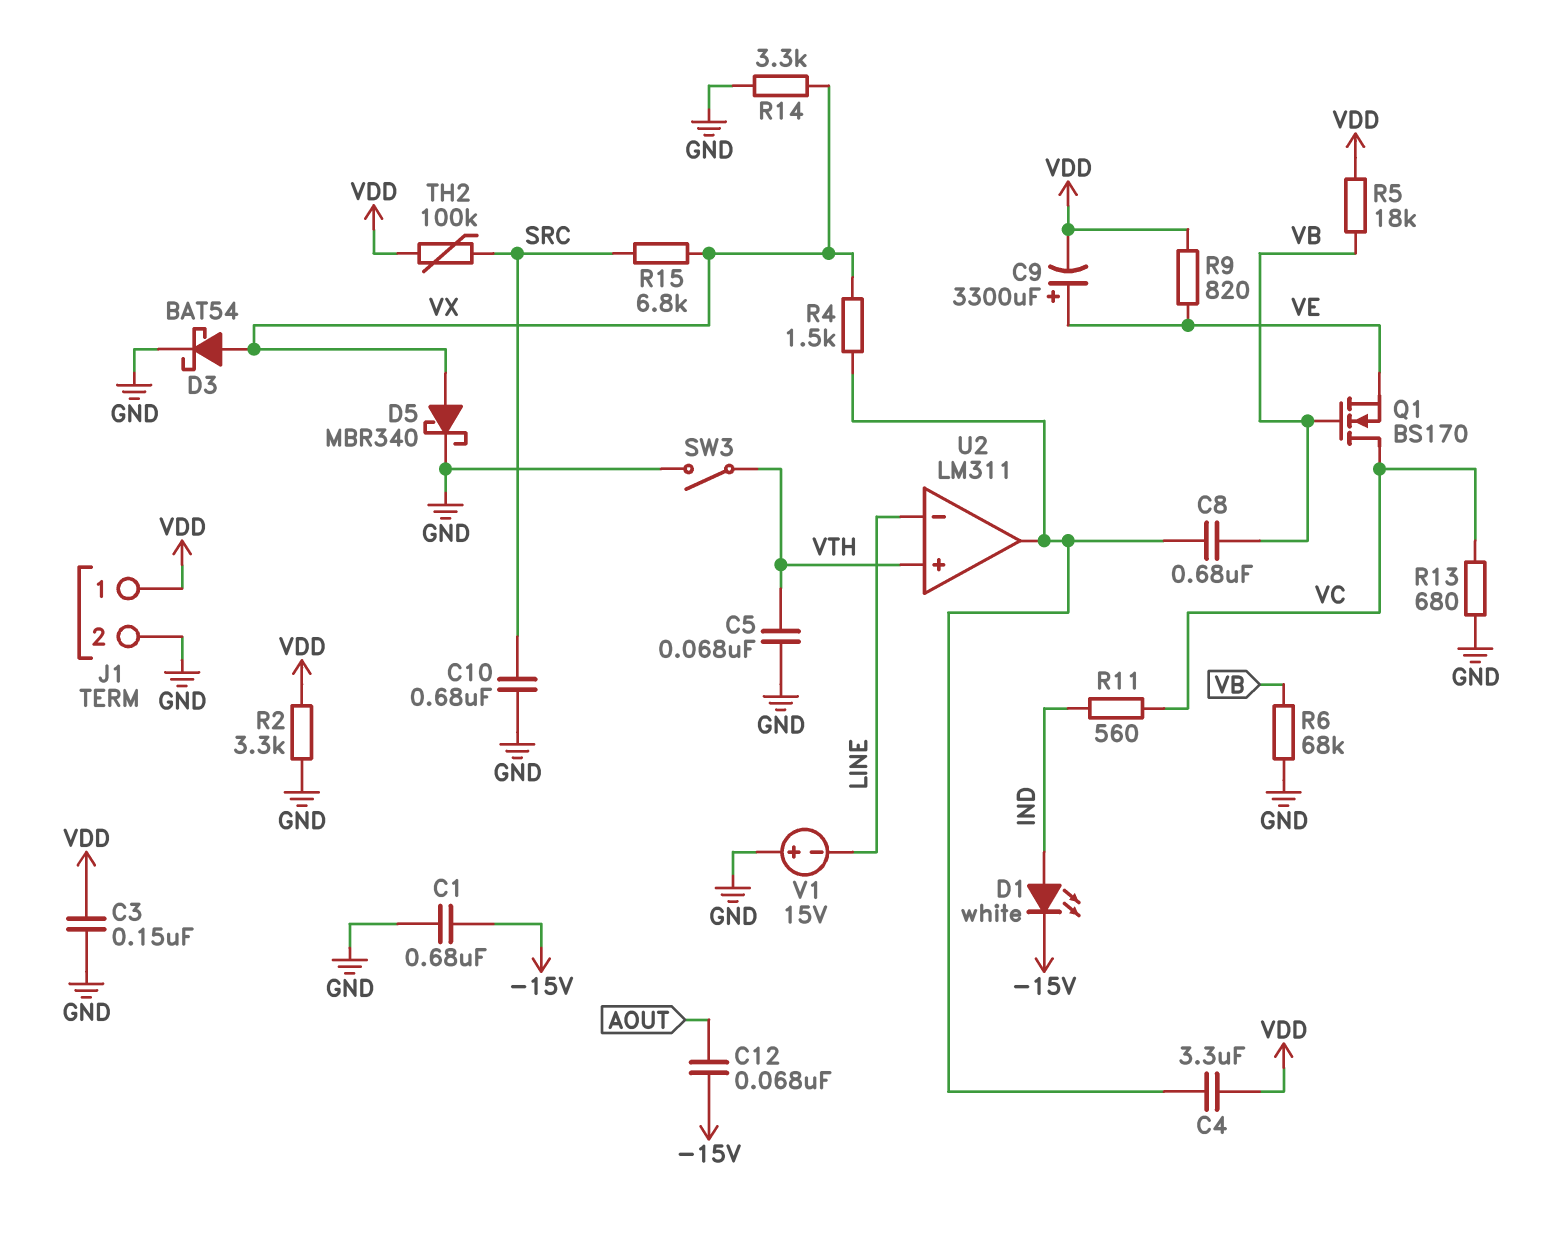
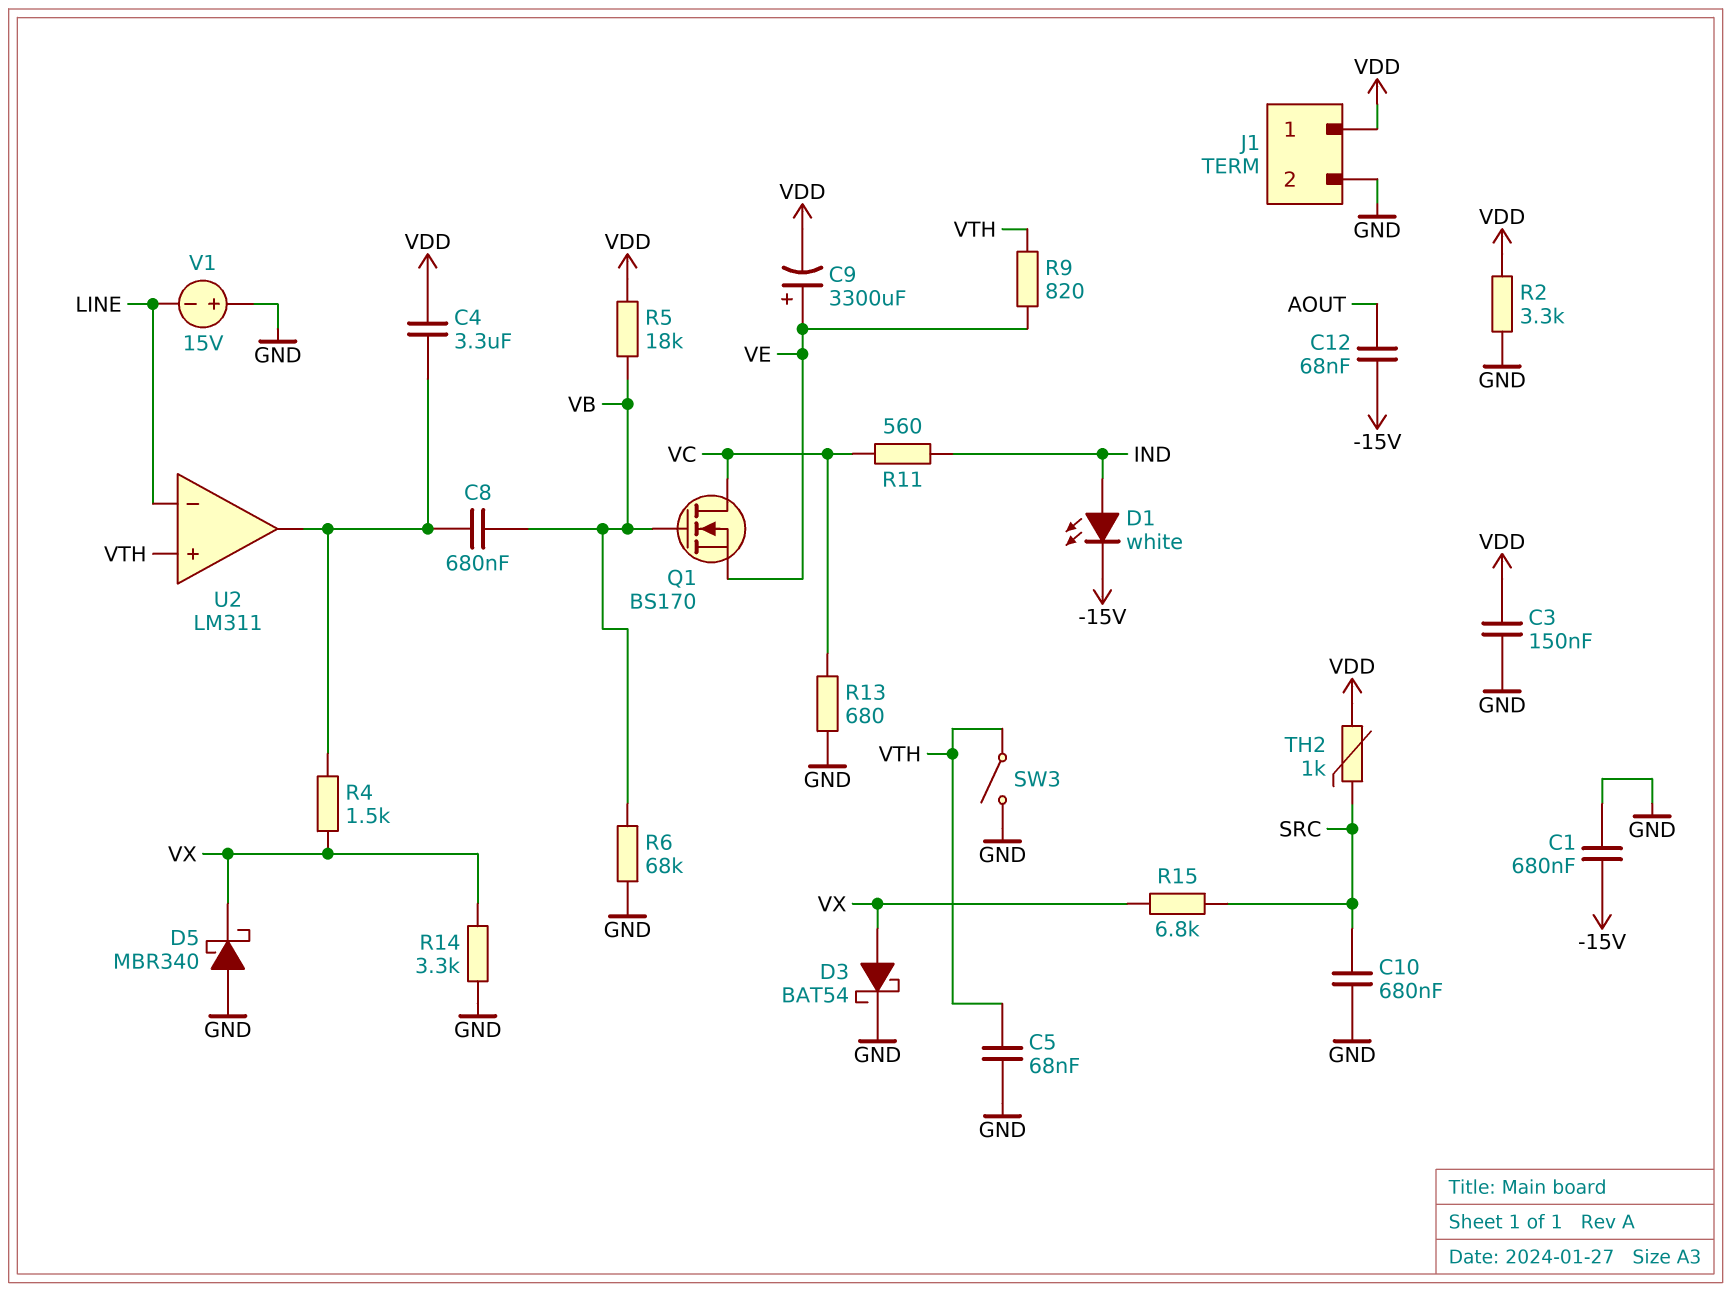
D5: schottky MBR340 (A VX, K GND) -> schottky MBR340 (A GND, K VX)
R9: 820 (VDD, VE) -> 820 (VE, VTH)
TH2: 100k (SRC, VDD) -> 1k (SRC, VDD)

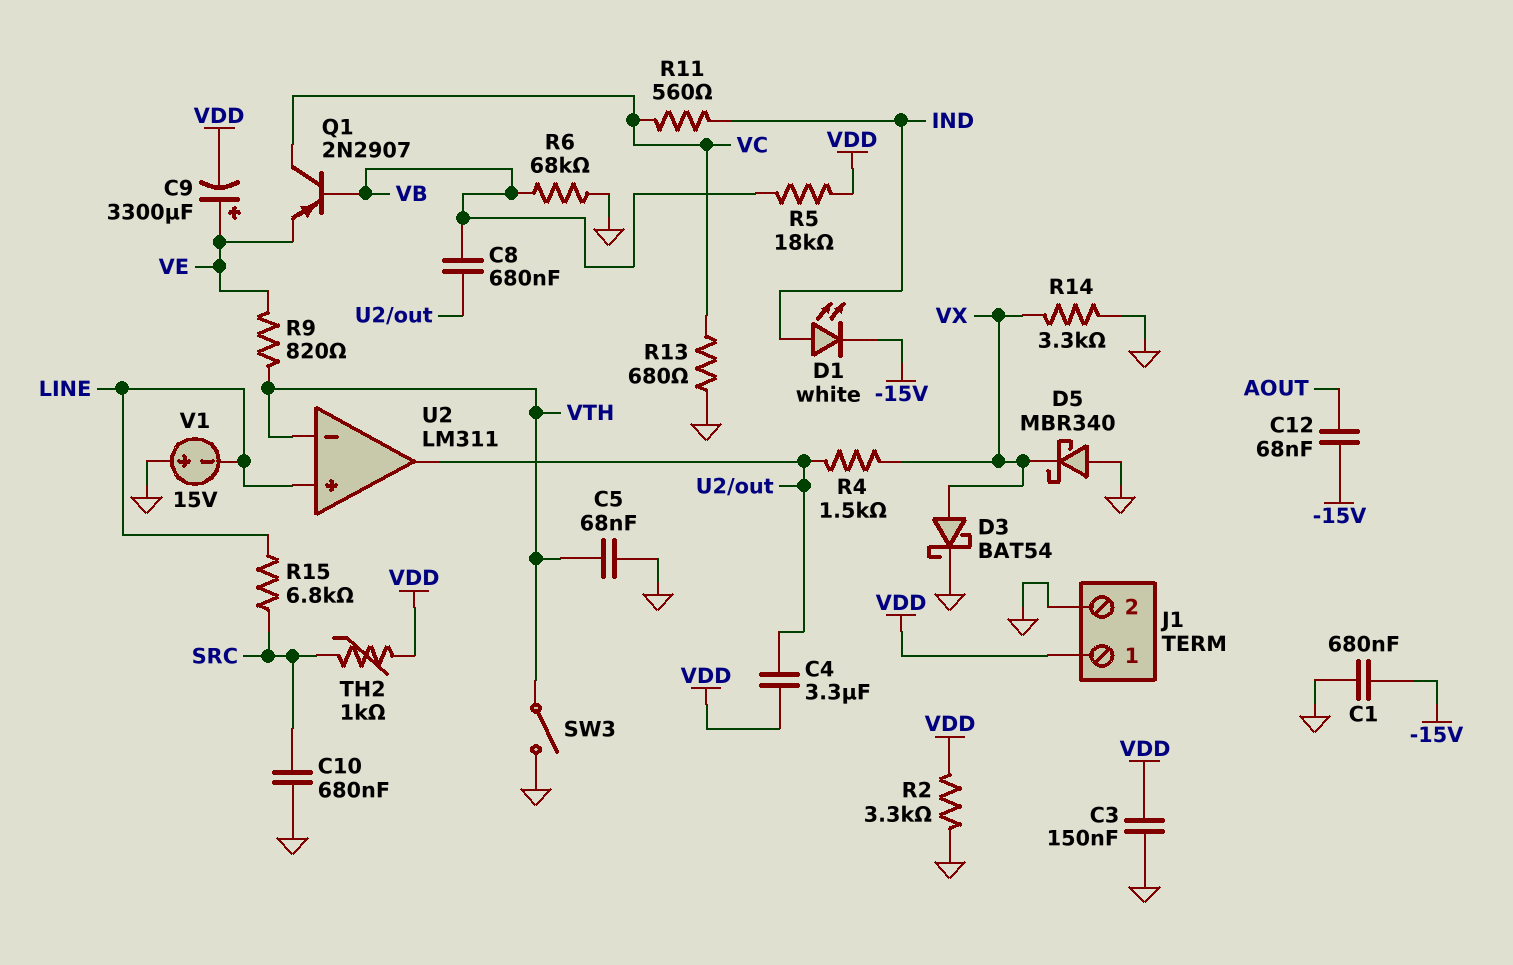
Q1: NMOS BS170 (G VB, D VC, S VE) -> PNP 2N2907 (B VB, C VC, E VE)
R15: 6.8k (SRC, VX) -> 6.8k (LINE, SRC)
U2 pin in+: VTH -> LINE
U2 pin in-: LINE -> VTH

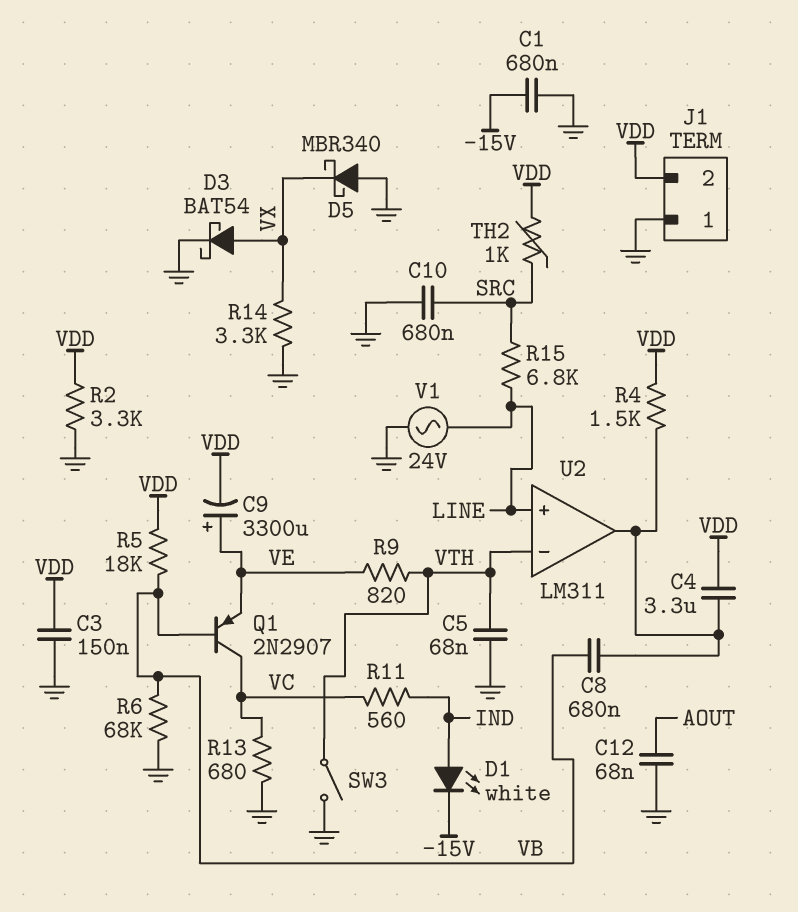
C12: 68nF (-15V, AOUT) -> 68nF (AOUT, GND)
J1 pin 1: VDD -> GND
J1 pin 2: GND -> VDD
R4: 1.5k (U2/out, VX) -> 1.5k (U2/out, VDD)
V1: 15V (plus GND, minus LINE) -> AC 24V (GND, LINE)

